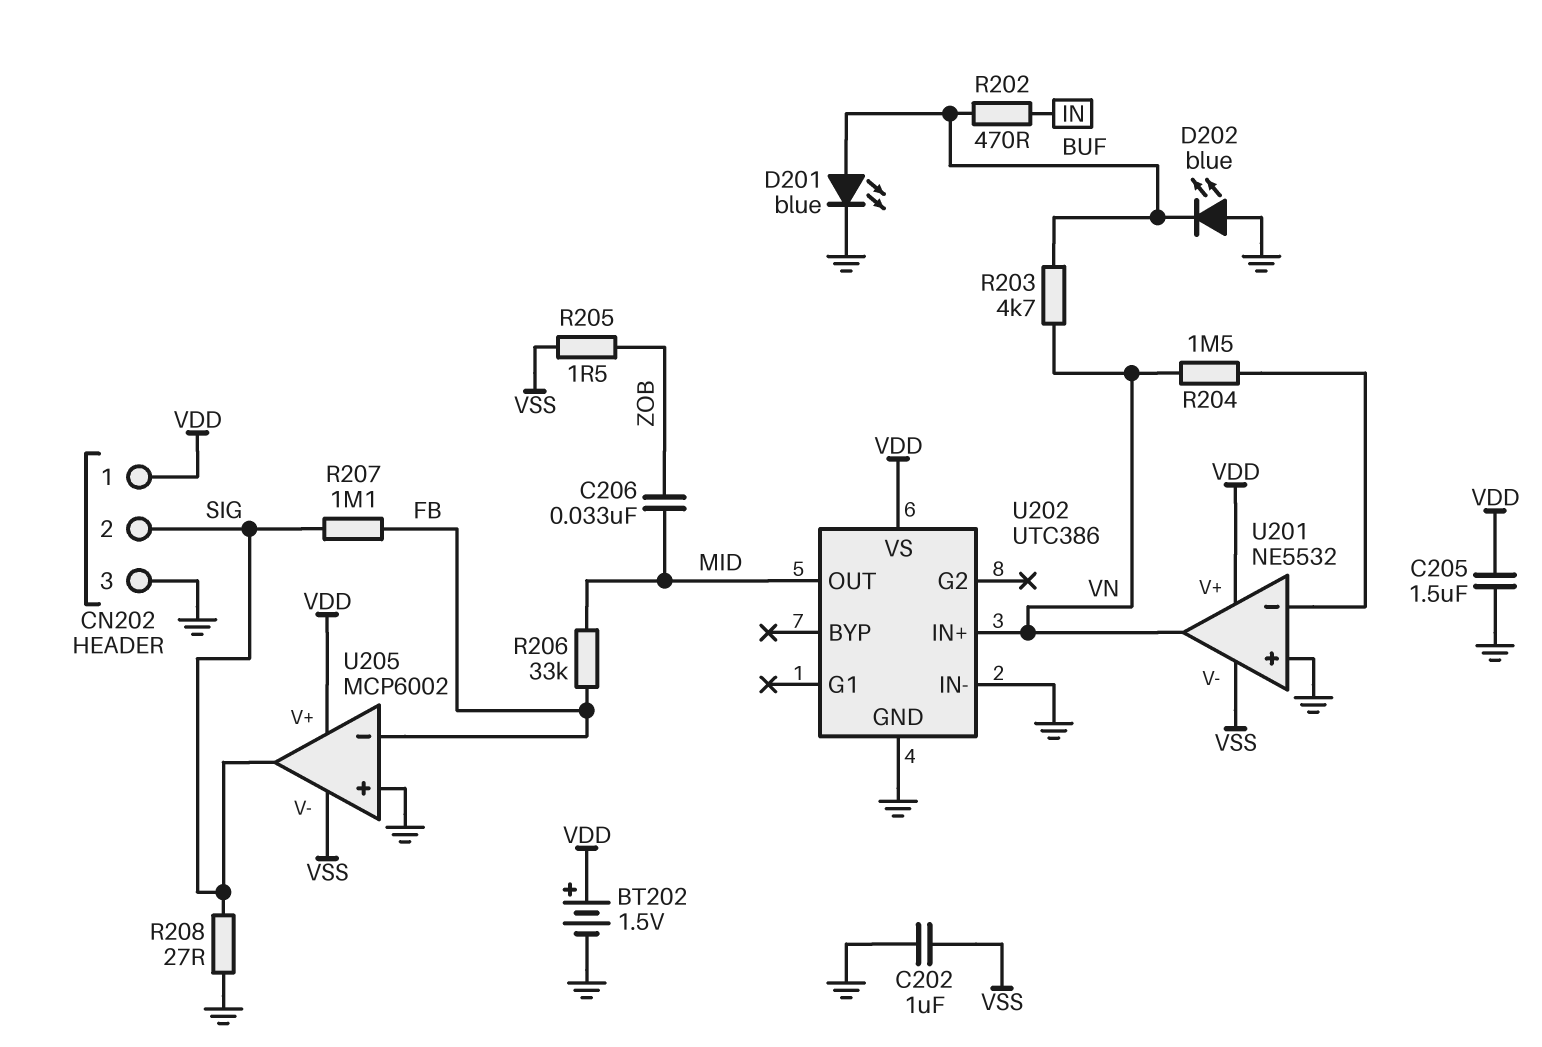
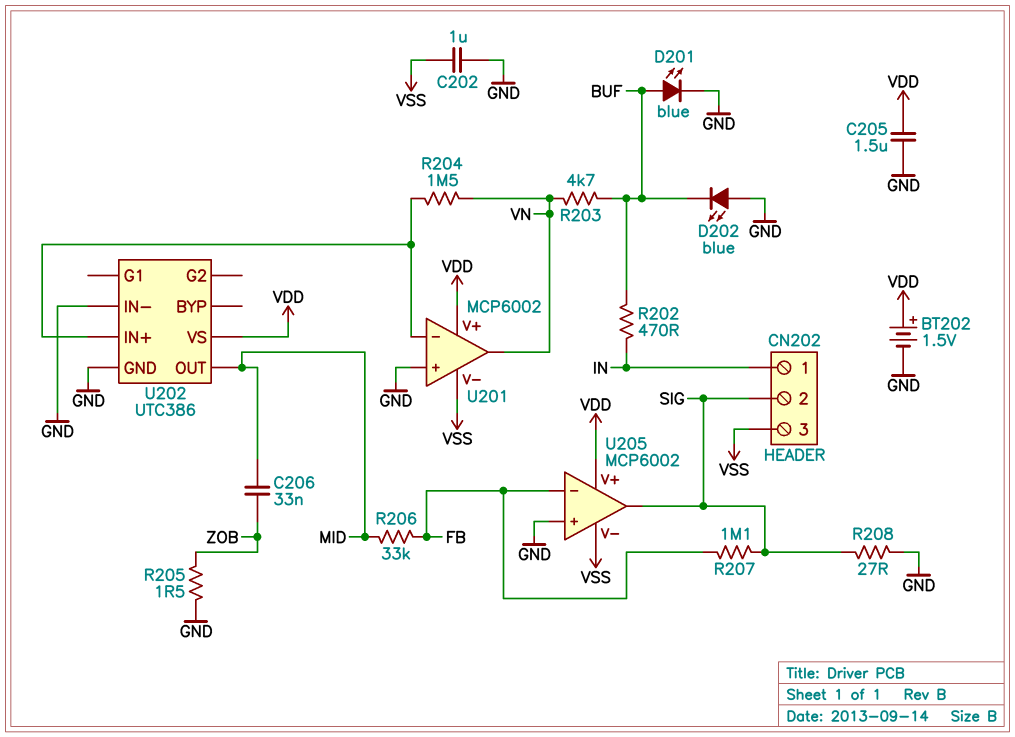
CN202 pin 1: VDD -> IN
CN202 pin 3: GND -> VSS
R205: 1.5 (VSS, ZOB) -> 1.5 (GND, ZOB)
U201: NE5532 -> MCP6002
U202 pin IN+: VN -> U201/in-

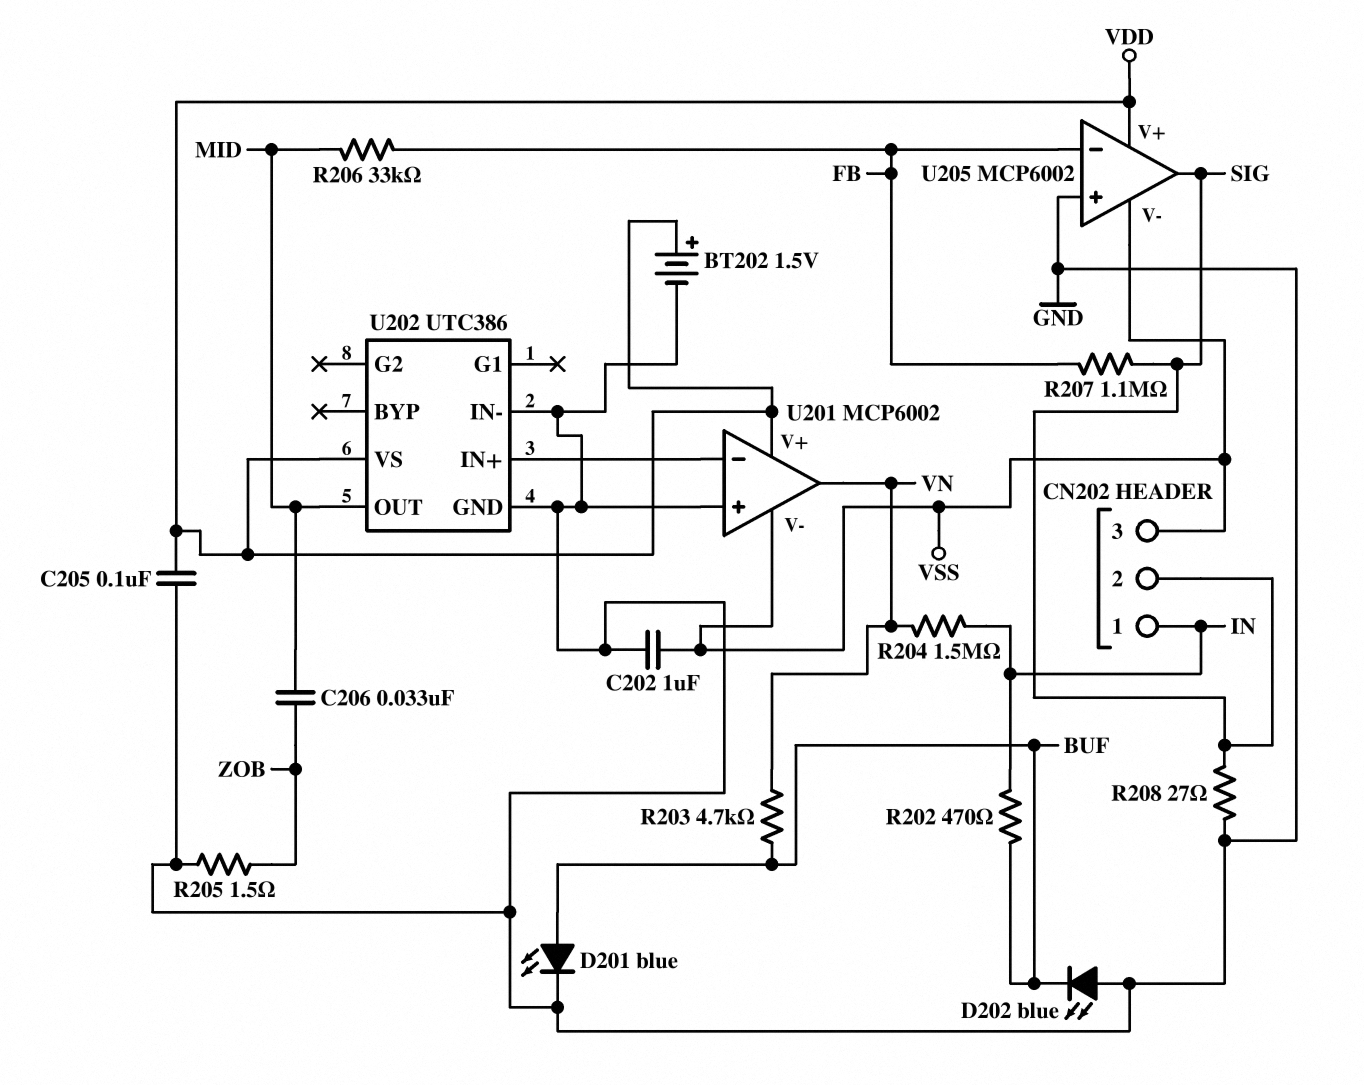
C205: 1.5uF (GND, VDD) -> 100nF (GND, VDD)
R204: 1.5M (U201/in-, VN) -> 1.5M (IN, VN)

